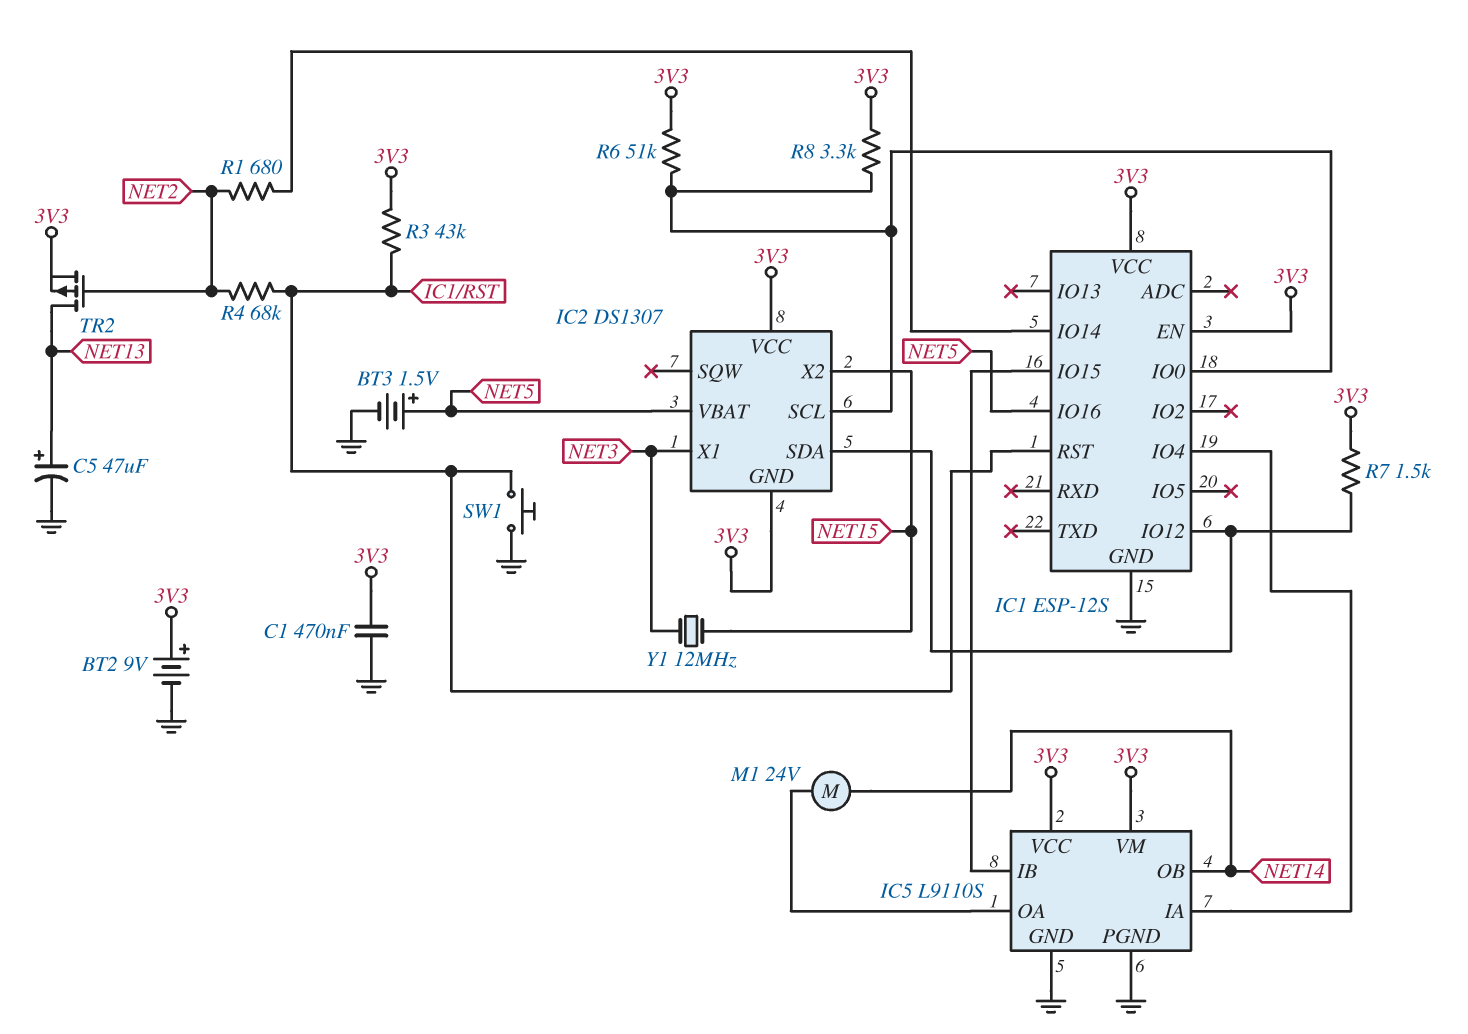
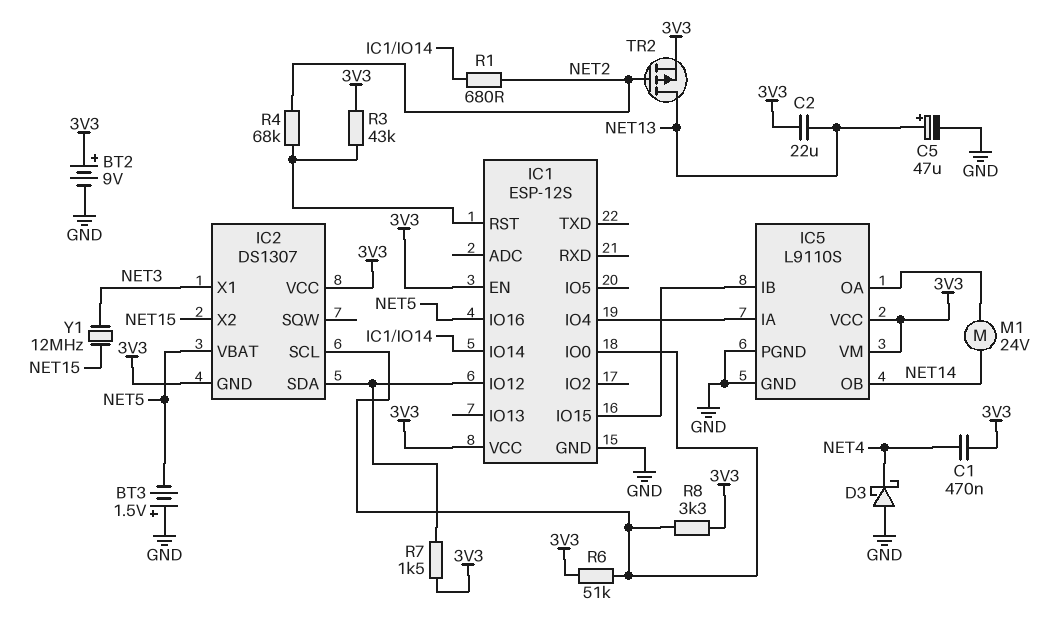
BT3: 1.5V (plus NET5, minus GND) -> 1.5V (plus GND, minus NET5)
C1: 470nF (3V3, GND) -> 470nF (3V3, NET4)
C2: none -> 22uF (3V3, NET13)
D3: none -> schottky (A GND, K NET4)
SW1: button (GND, IC1/RST) -> none

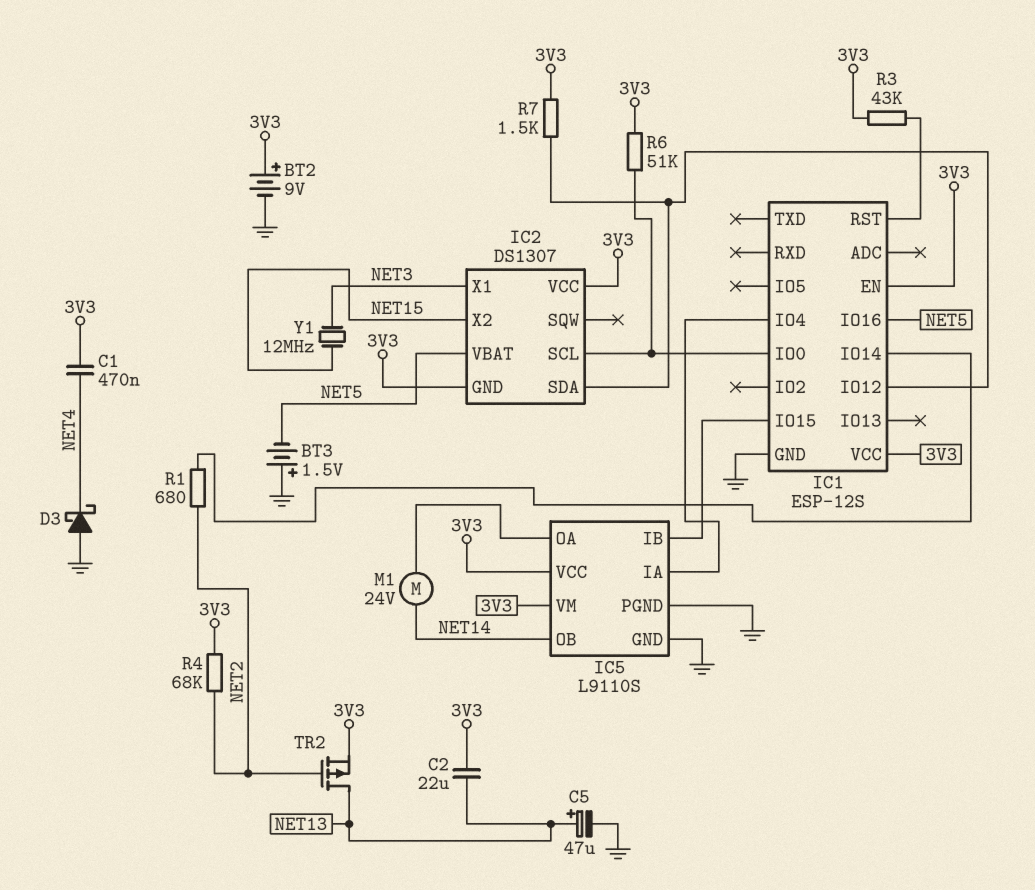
R4: 68k (IC1/RST, NET2) -> 68k (3V3, NET2)
R8: 3.3k (3V3, IC1/IO0) -> none

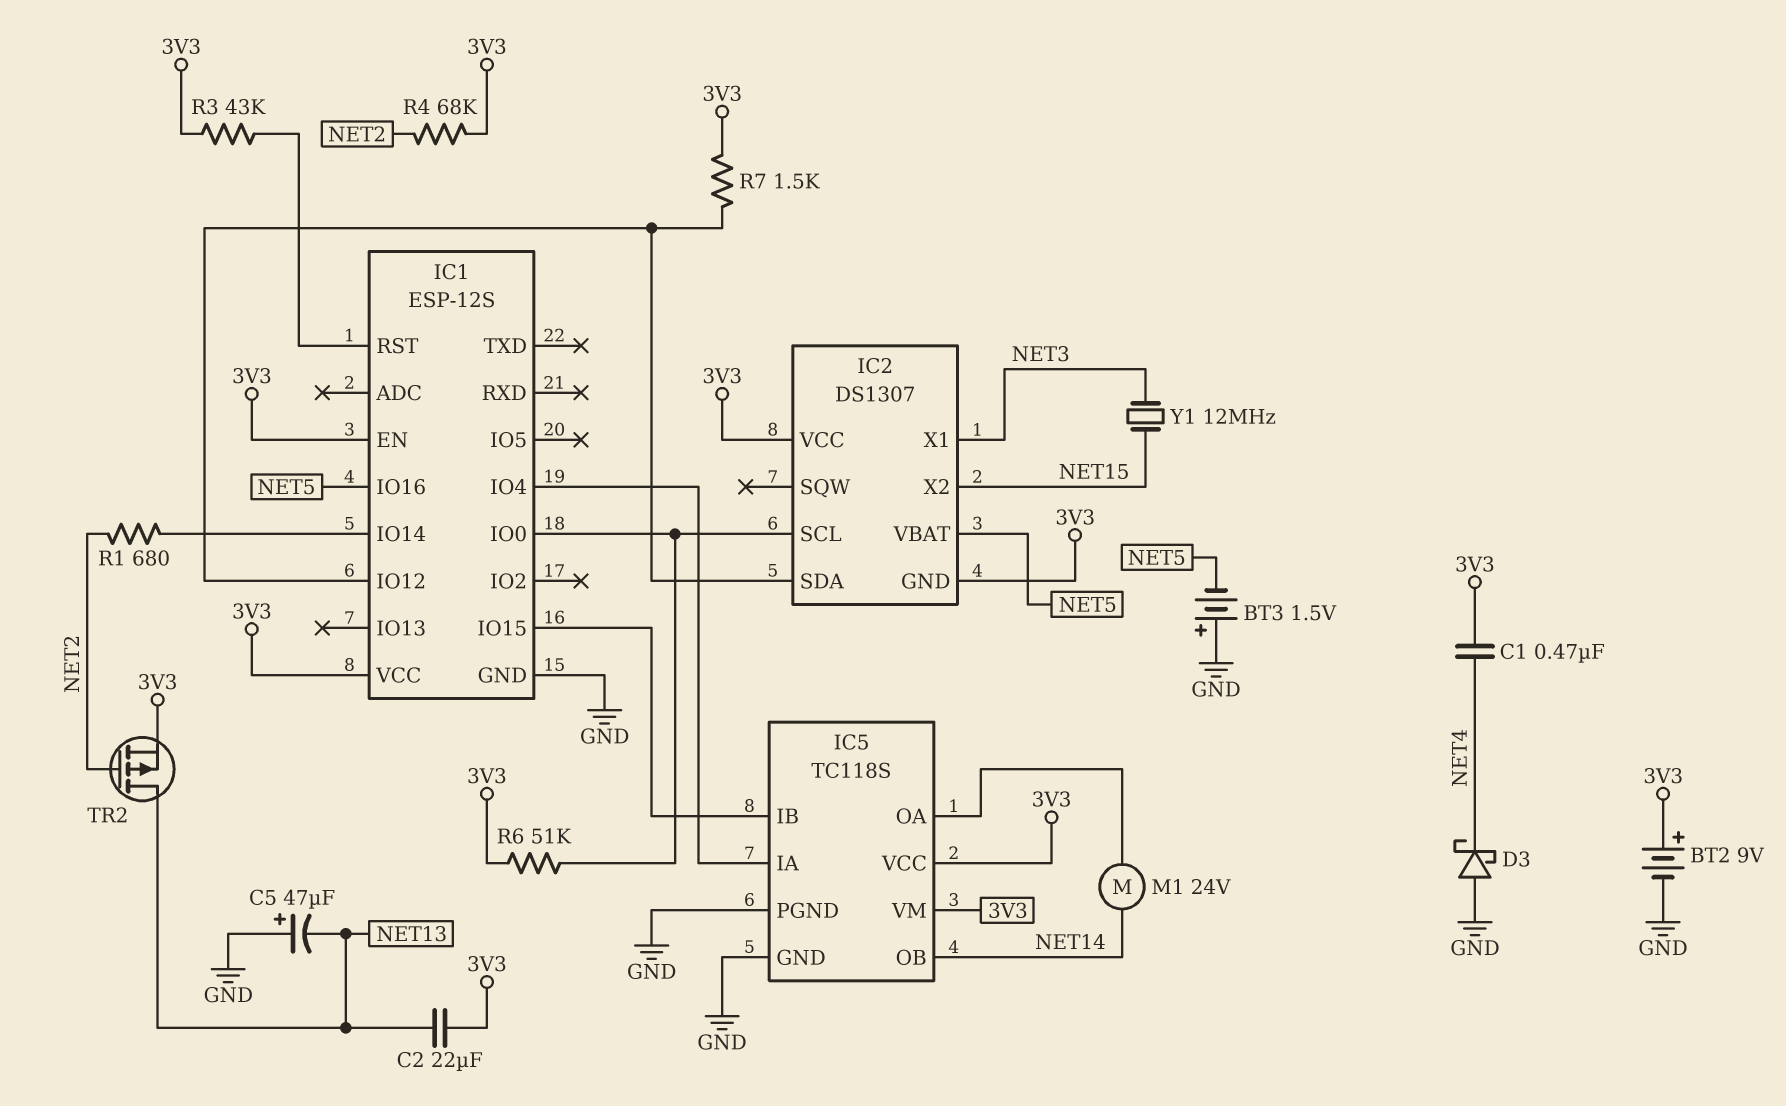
C5: 47uF (plus NET13, minus GND) -> 47uF (plus GND, minus NET13)
IC5: L9110S -> TC118S

